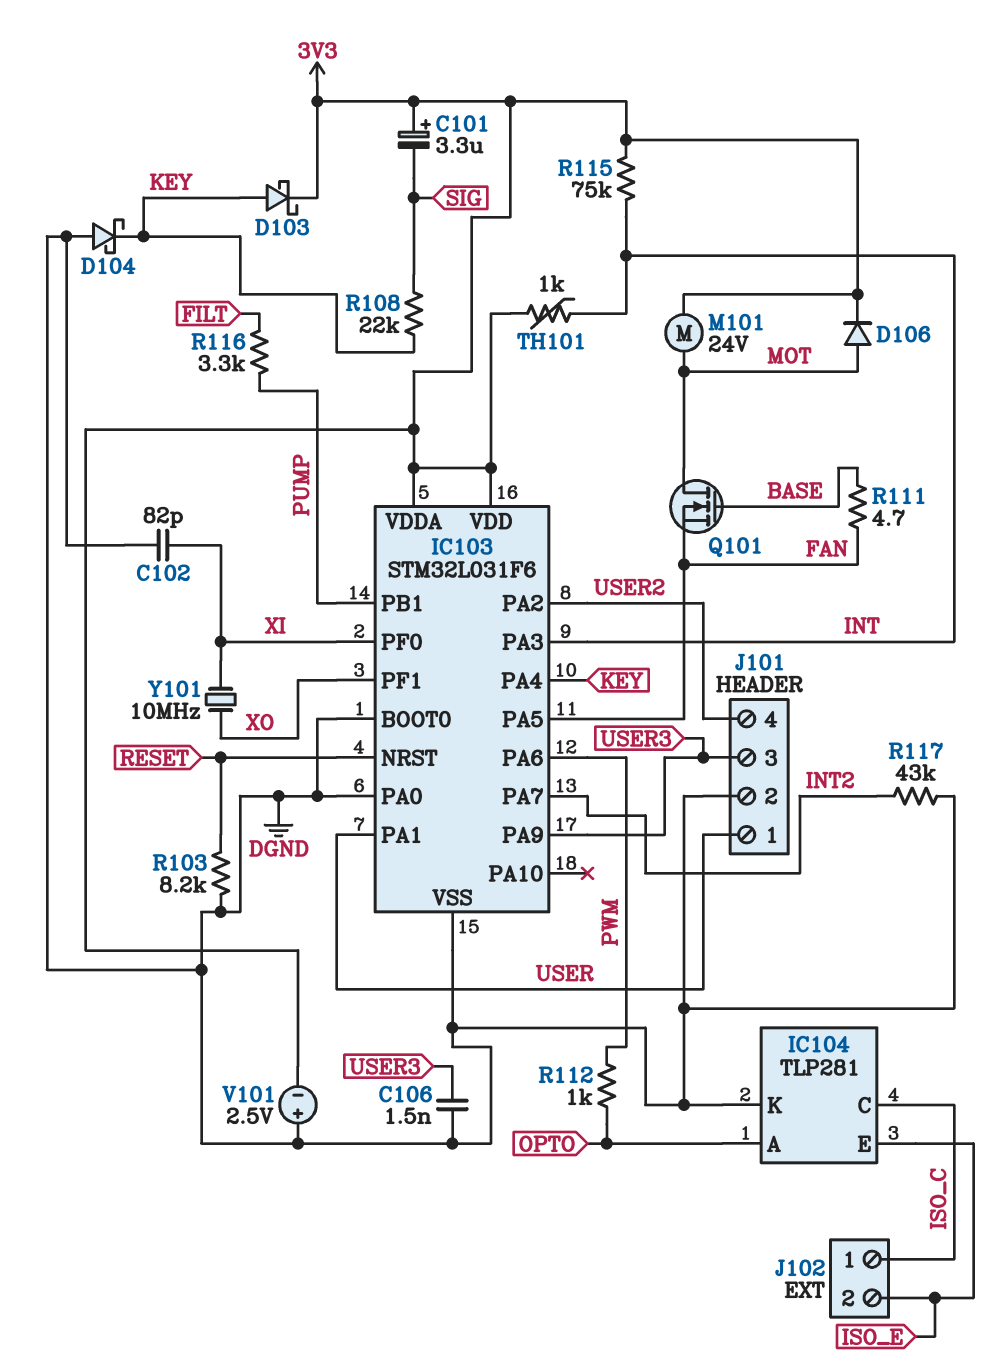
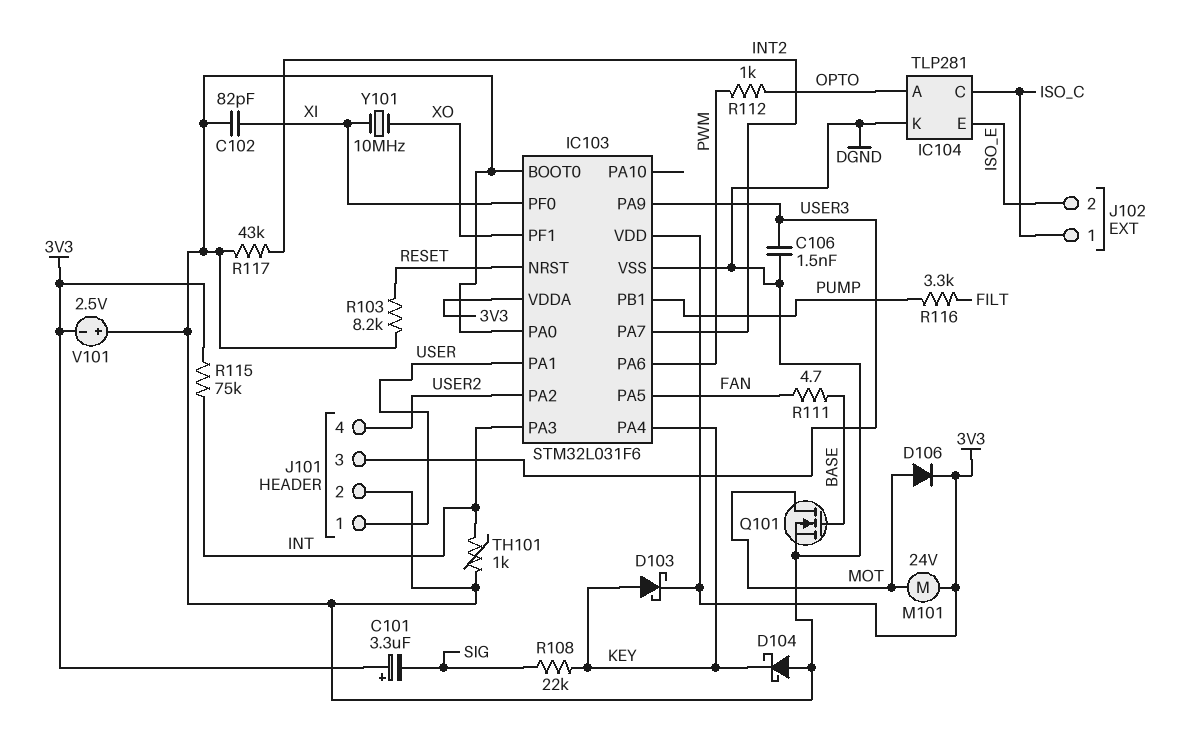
Q101: NMOS (G BASE, D MOT, S FAN) -> NMOS (G BASE, D MOT, S DGND)
TH101: 1k (3V3, INT) -> 1k (DGND, INT)

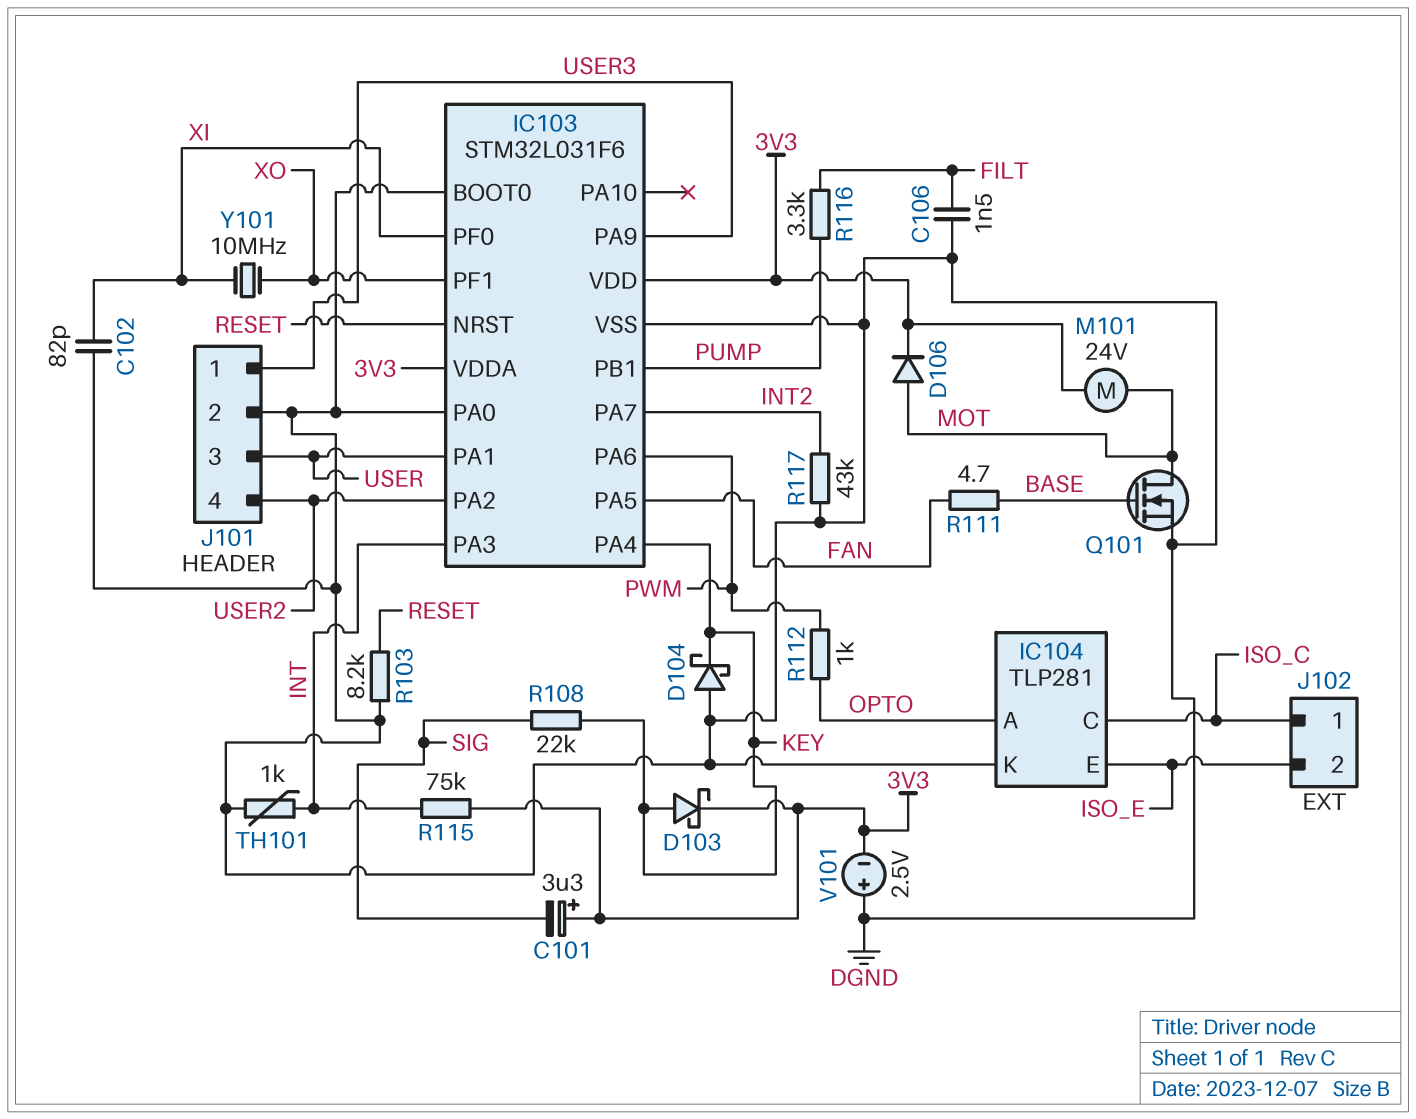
C106: 1.5nF (DGND, USER3) -> 1.5nF (DGND, FILT)
J101 pin 1: USER -> USER3
J101 pin 3: USER3 -> USER

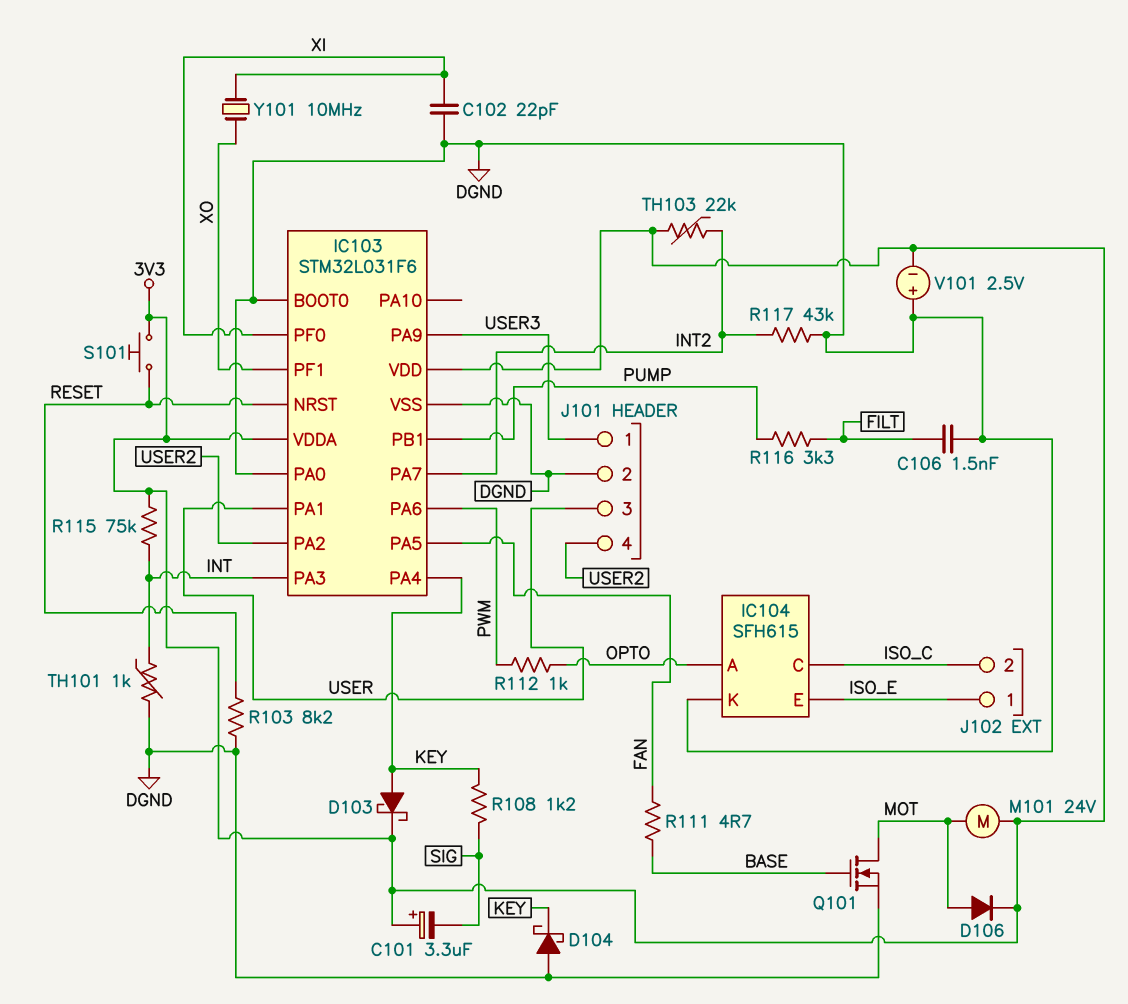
C102: 82pF (DGND, XI) -> 22pF (DGND, XI)
IC104: TLP281 -> SFH615
J102 pin 1: ISO_C -> ISO_E
J102 pin 2: ISO_E -> ISO_C
R108: 22k (KEY, SIG) -> 1.2k (KEY, SIG)
S101: none -> button (3V3, RESET)
TH103: none -> 22k (3V3, INT2)

